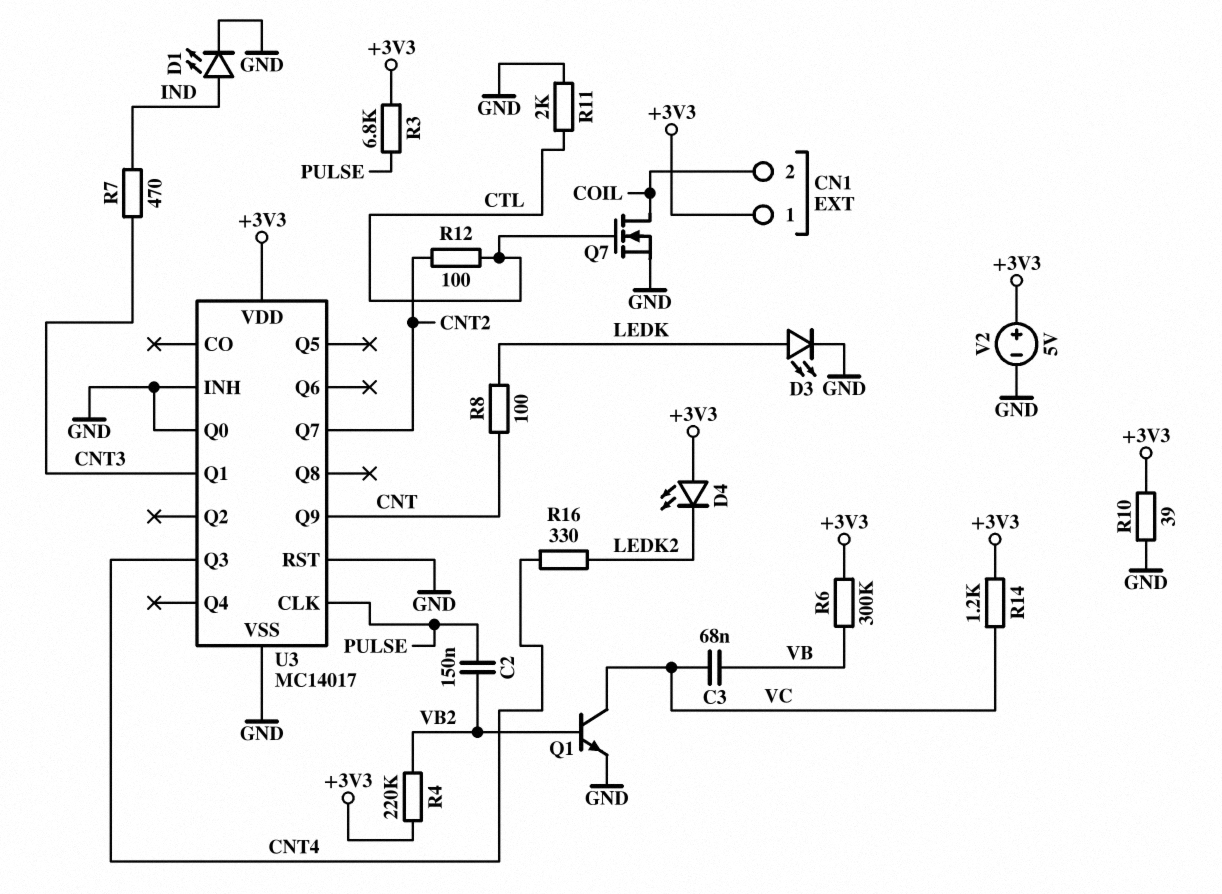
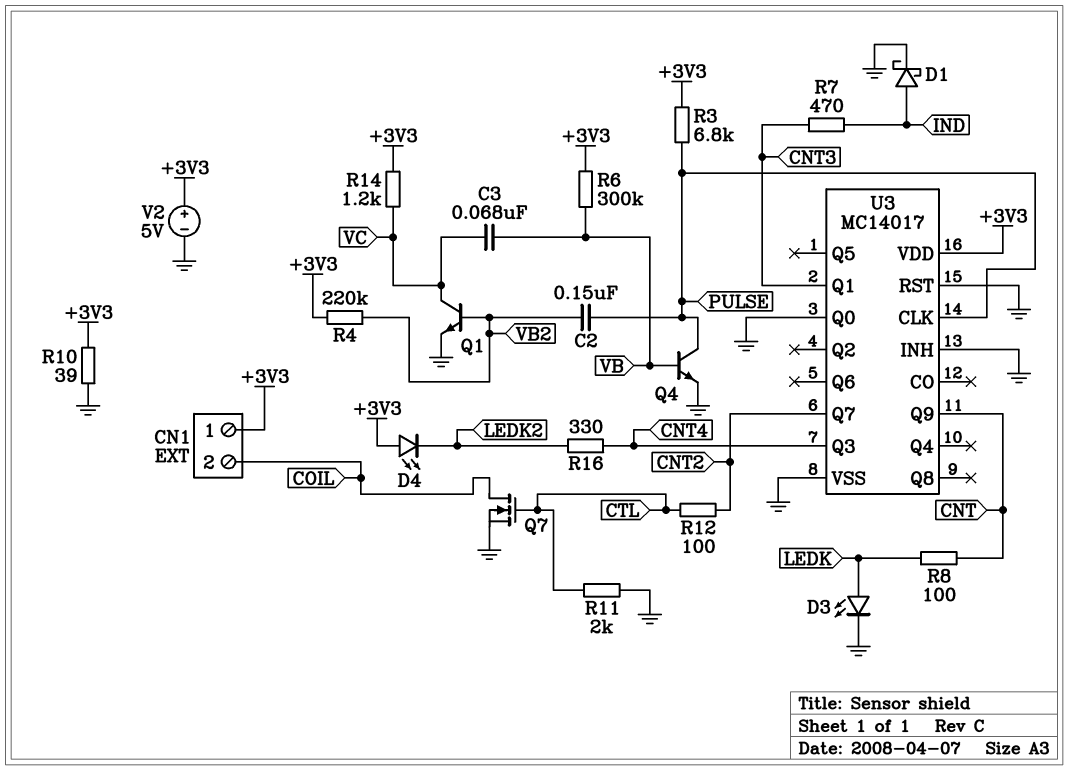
D1: LED (A IND, K GND) -> schottky (A IND, K GND)
Q4: none -> NPN (B VB, C PULSE, E GND)

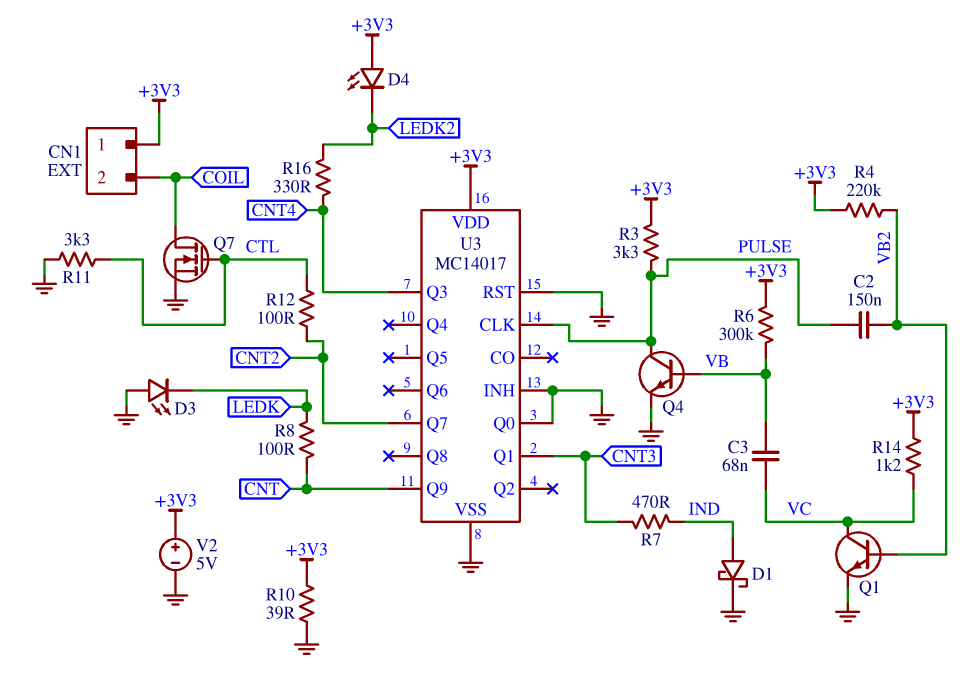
D3: LED (A LEDK, K GND) -> LED (A GND, K LEDK)
R3: 6.8k (+3V3, PULSE) -> 3.3k (+3V3, PULSE)
R11: 2k (CTL, GND) -> 3.3k (CTL, GND)

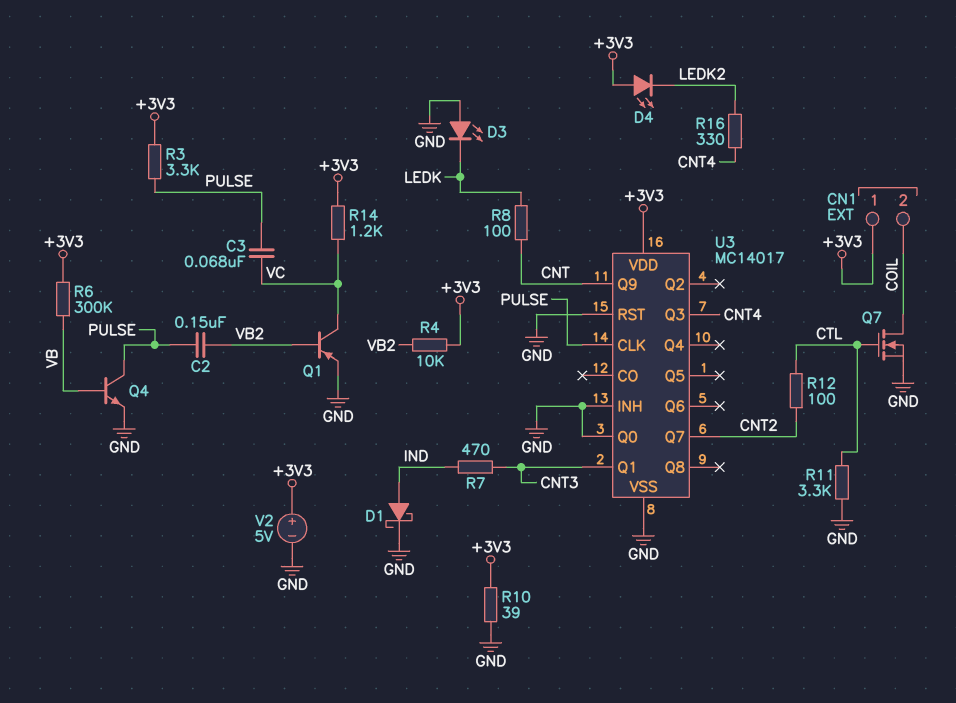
C3: 68nF (VB, VC) -> 68nF (PULSE, VC)
Q1: NPN (B VB2, C VC, E GND) -> PNP (B VB2, C VC, E GND)
R4: 220k (+3V3, VB2) -> 10k (+3V3, VB2)

